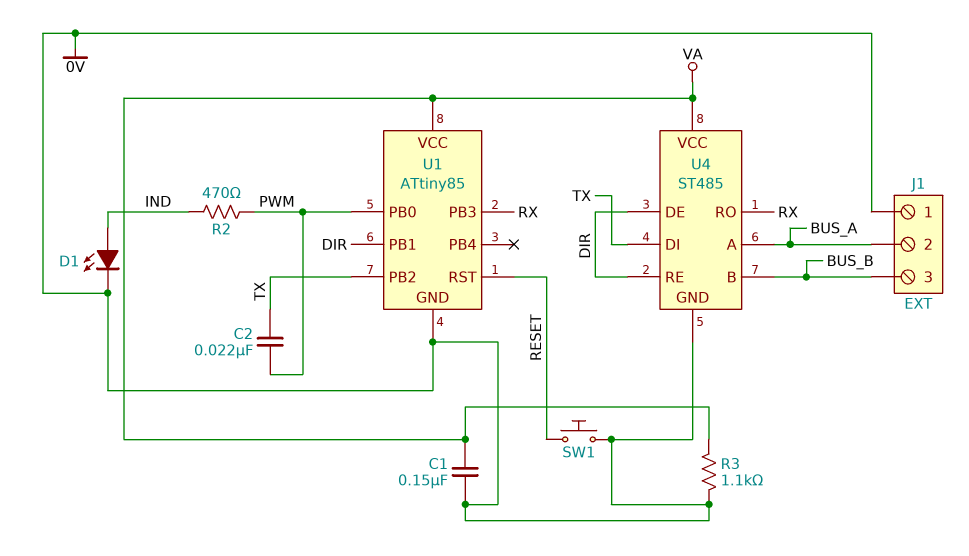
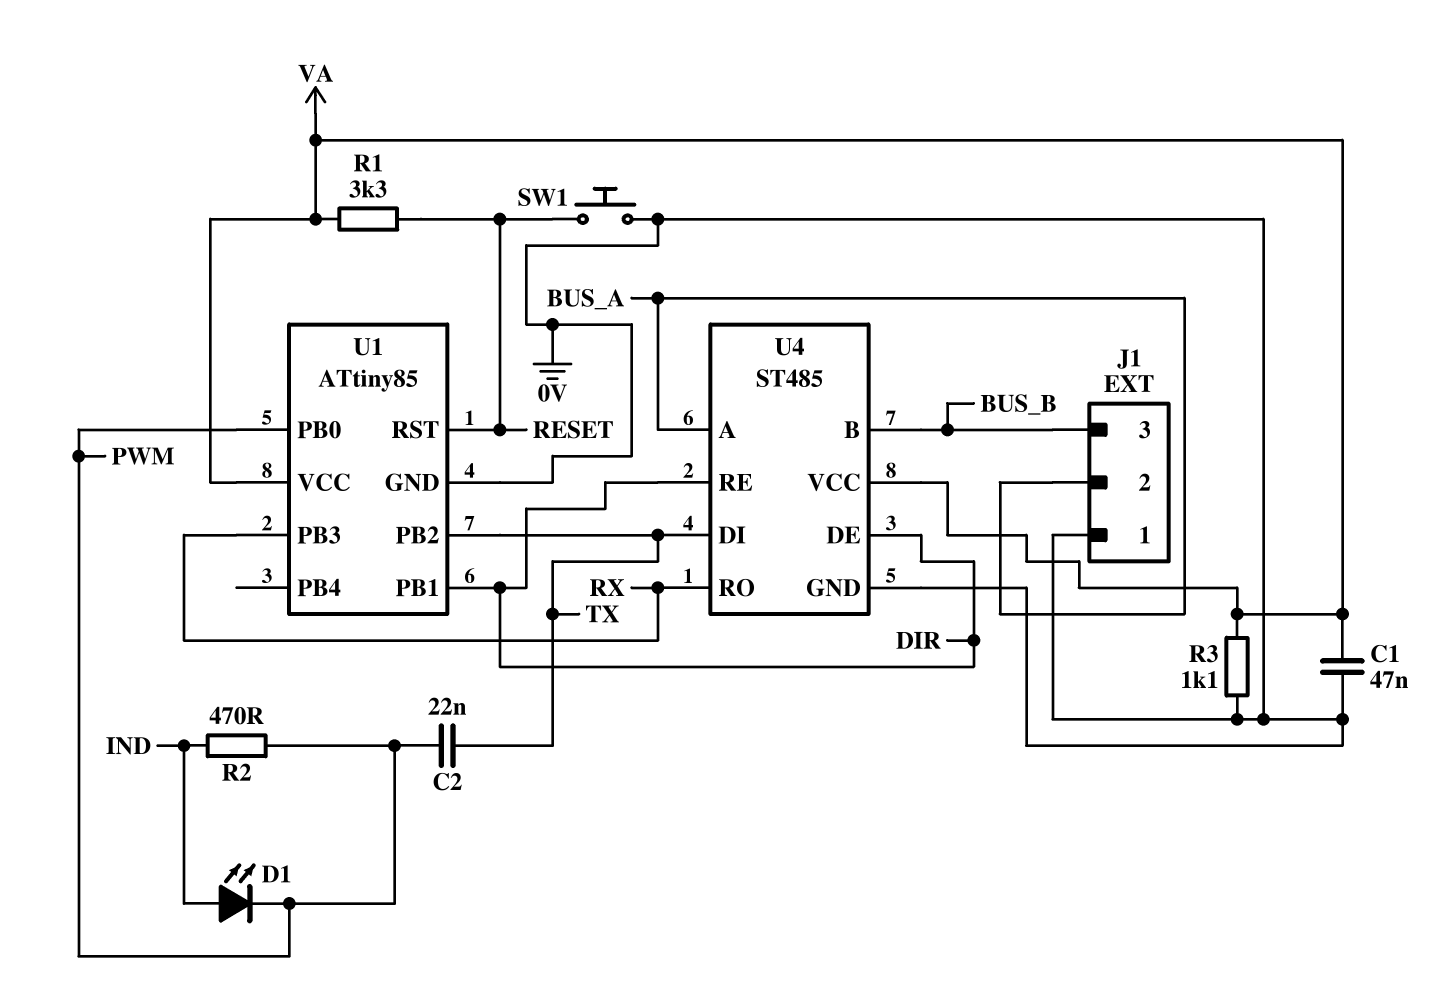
C1: 150nF (0V, VA) -> 47nF (0V, VA)
D1: LED (A IND, K 0V) -> LED (A IND, K PWM)
R1: none -> 3.3k (RESET, VA)

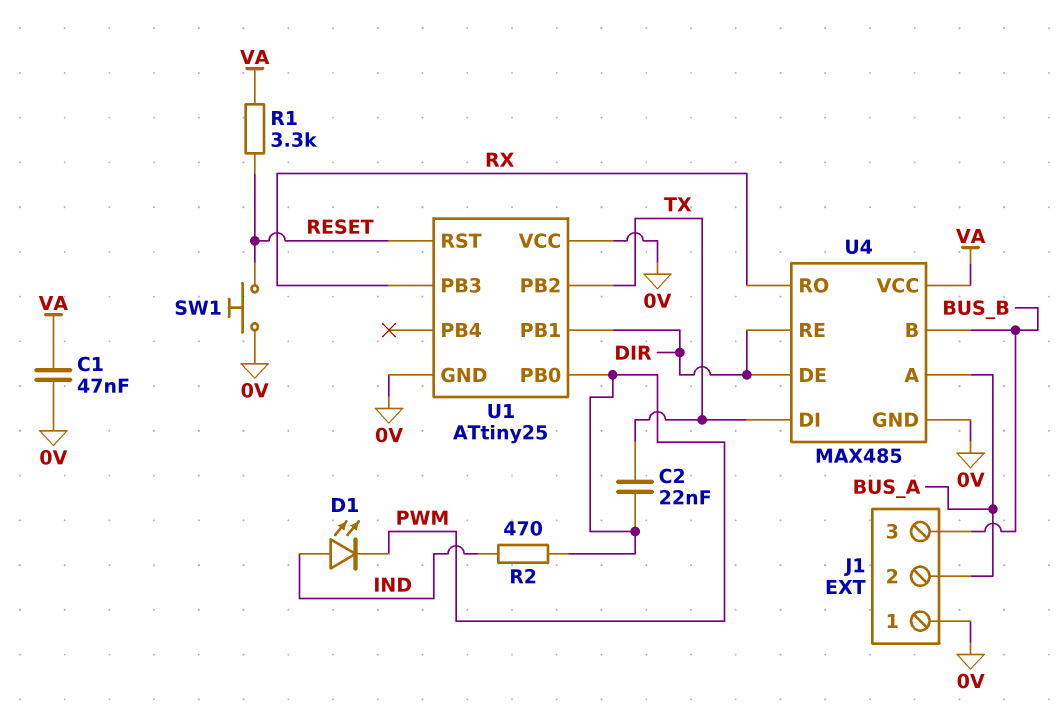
R3: 1.1k (0V, VA) -> none
U1: ATtiny85 -> ATtiny25
U1 pin VCC: VA -> 0V
U4: ST485 -> MAX485

